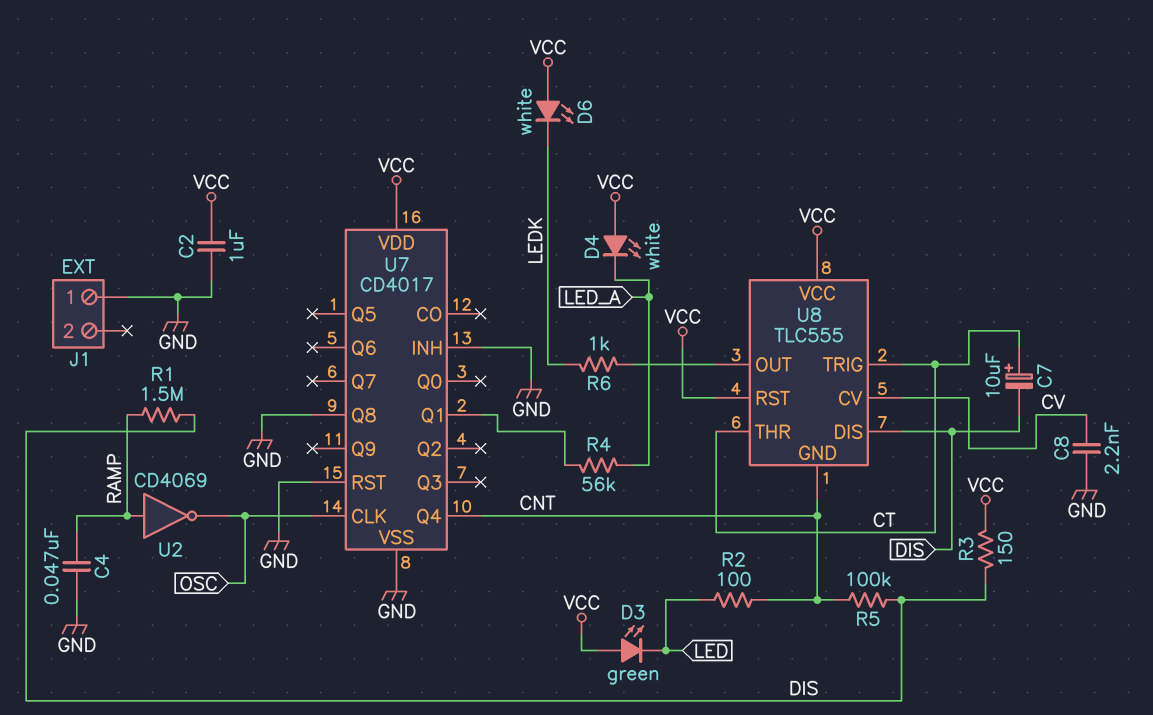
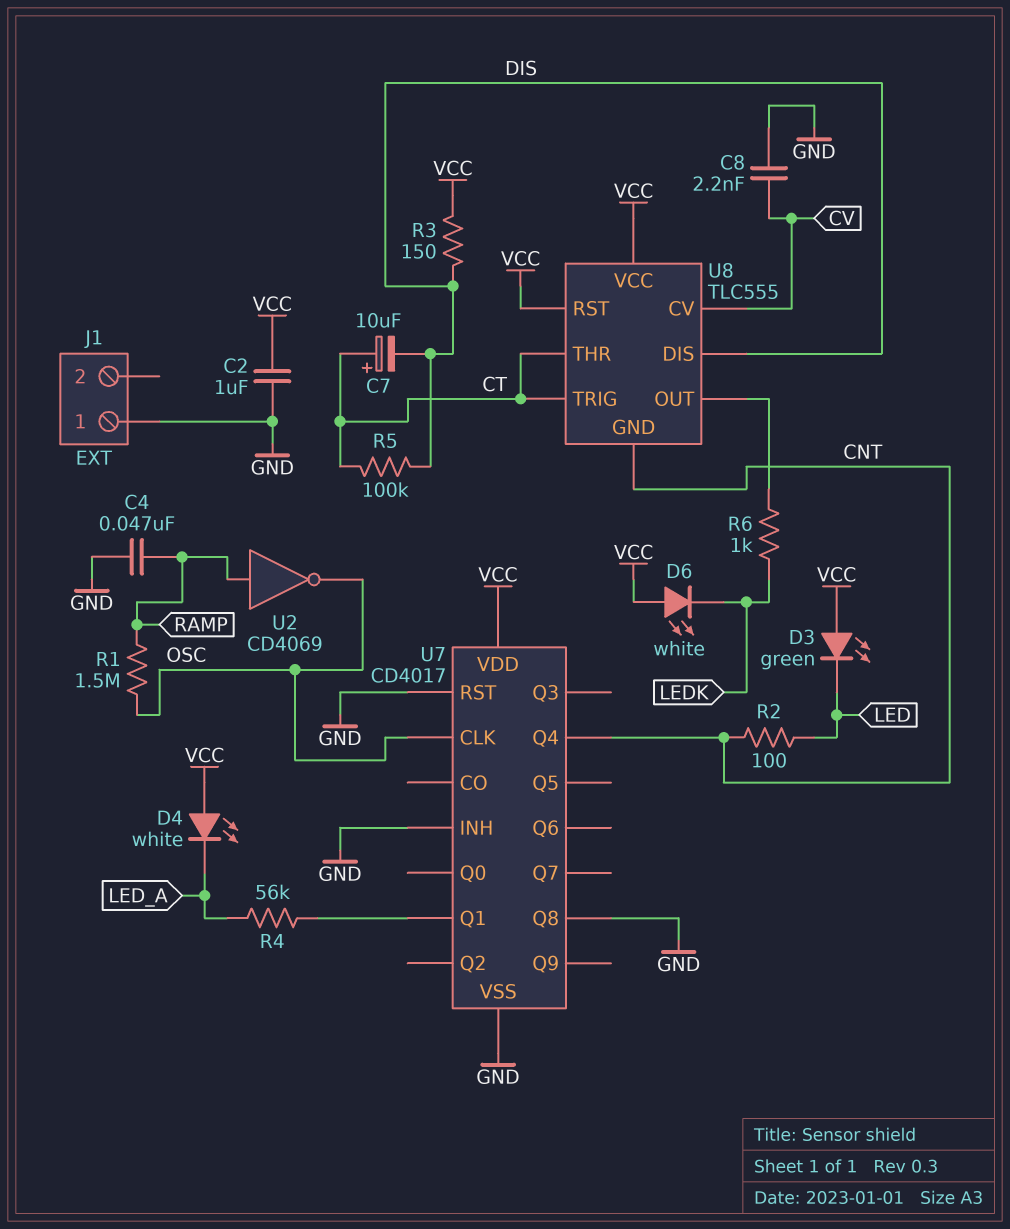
R1: 1.5M (DIS, RAMP) -> 1.5M (OSC, RAMP)
R5: 100k (CNT, DIS) -> 100k (CT, DIS)

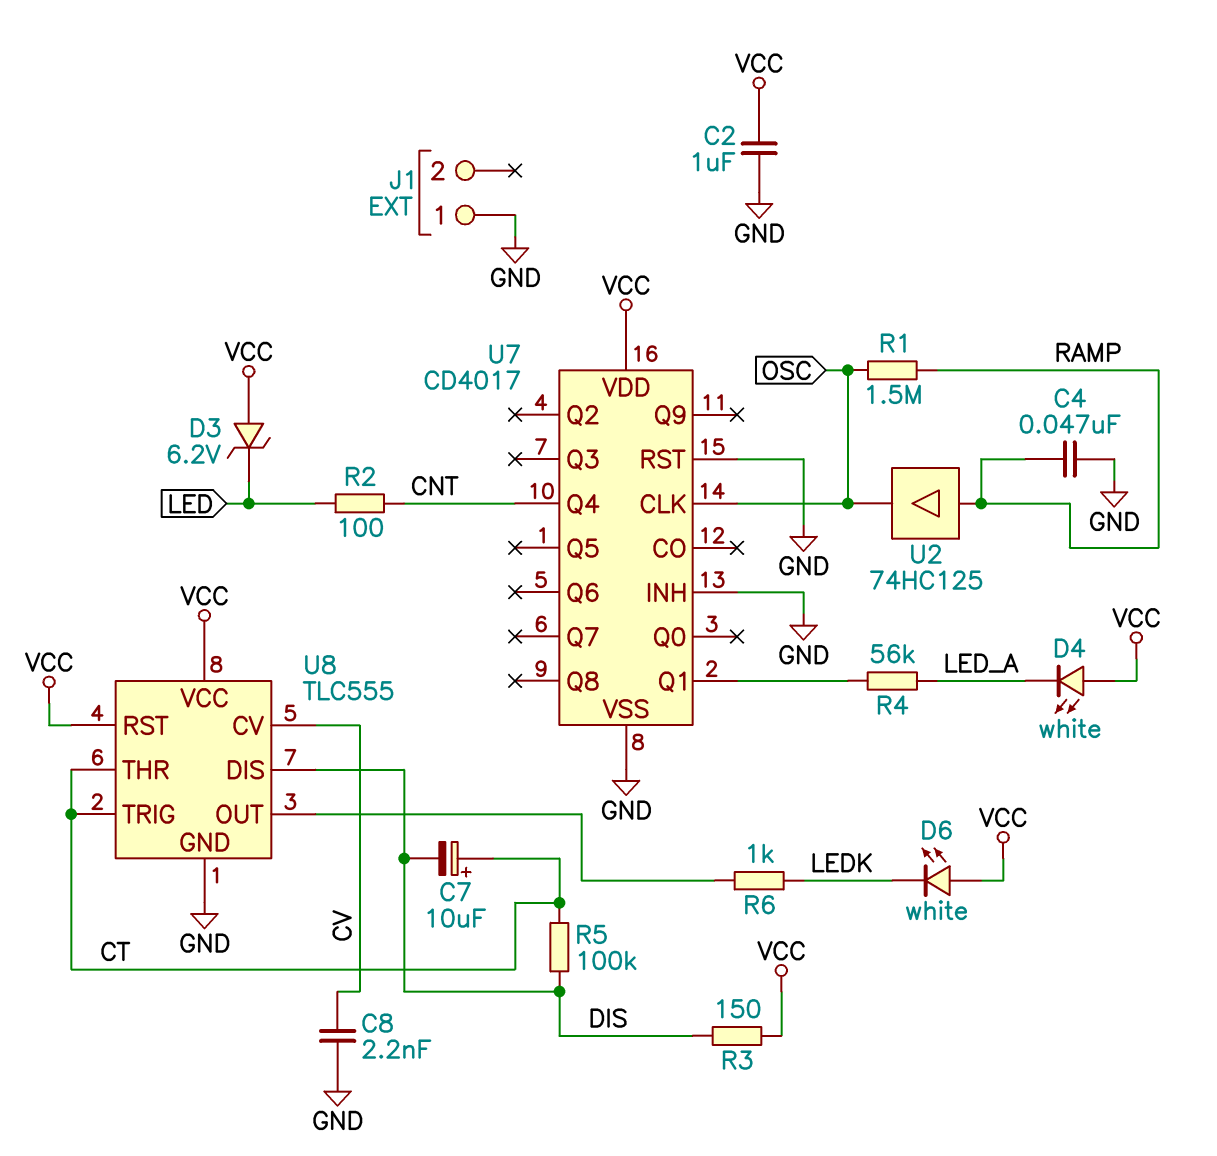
D3: LED green (A VCC, K LED) -> zener 6.2V (A VCC, K LED)
U2: NOT CD4069 (in RAMP, out OSC) -> buffer 74HC125 (in RAMP, out OSC)
U7 pin Q8: GND -> none
U8 pin GND: CNT -> GND

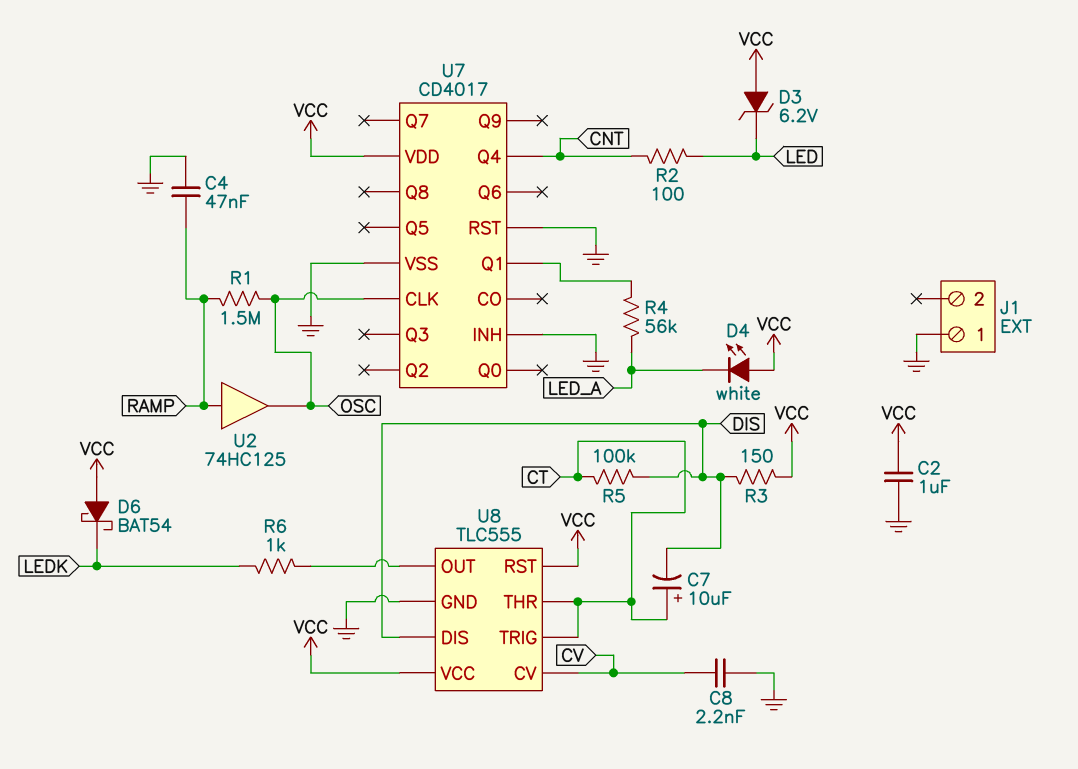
D6: LED white (A VCC, K LEDK) -> schottky BAT54 (A VCC, K LEDK)

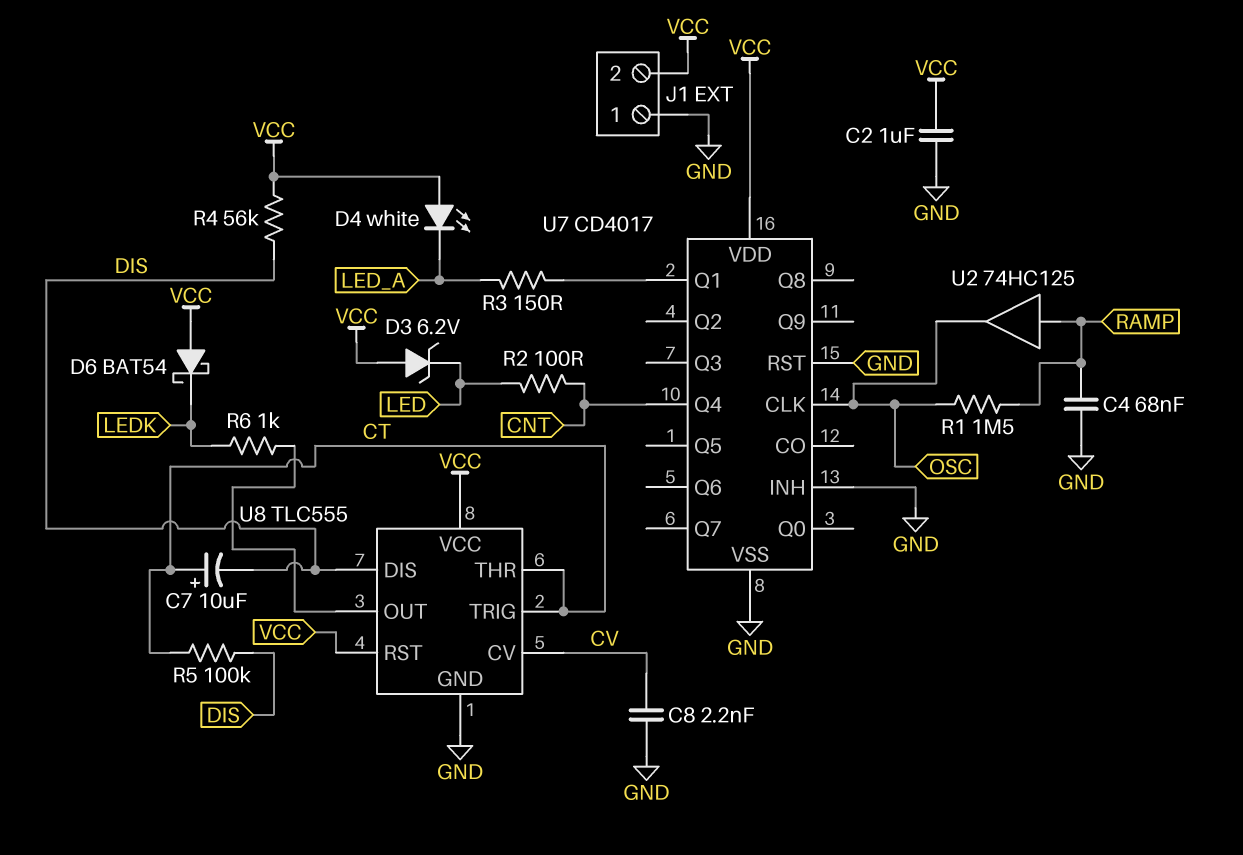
C4: 47nF (GND, RAMP) -> 68nF (GND, RAMP)
J1 pin 2: none -> VCC
R3: 150 (DIS, VCC) -> 150 (LED_A, U7/Q1)
R4: 56k (LED_A, U7/Q1) -> 56k (DIS, VCC)

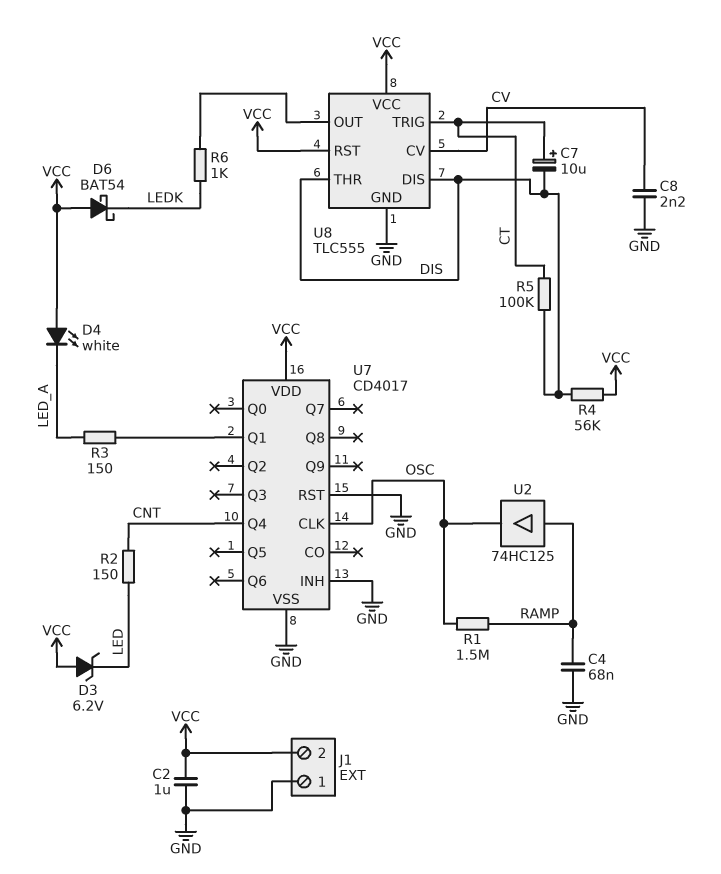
R2: 100 (CNT, LED) -> 150 (CNT, LED)
U8 pin THR: CT -> DIS

